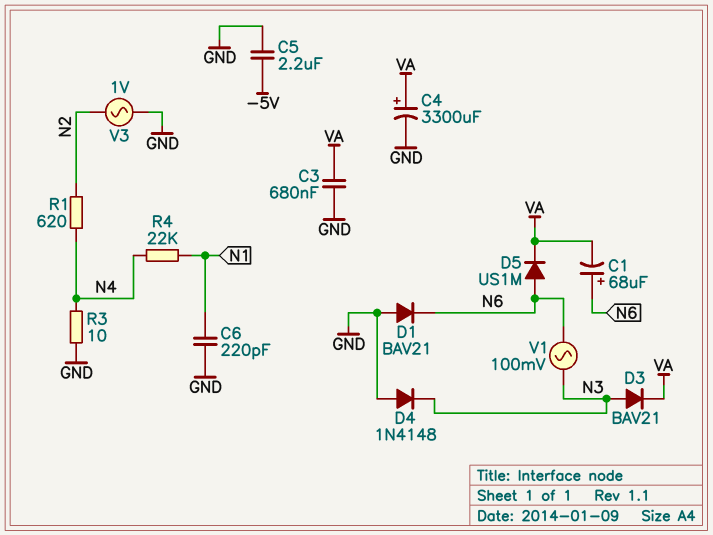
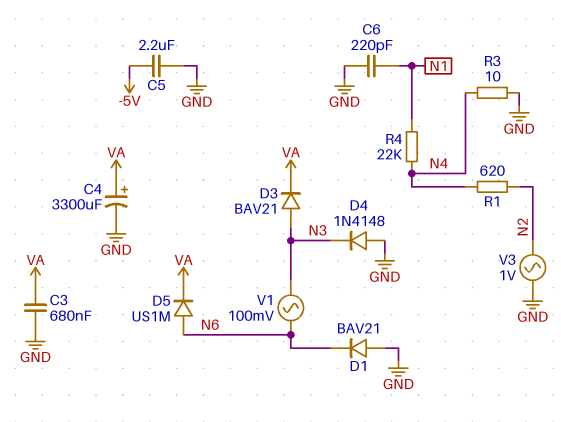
C1: 68uF (plus N6, minus VA) -> none

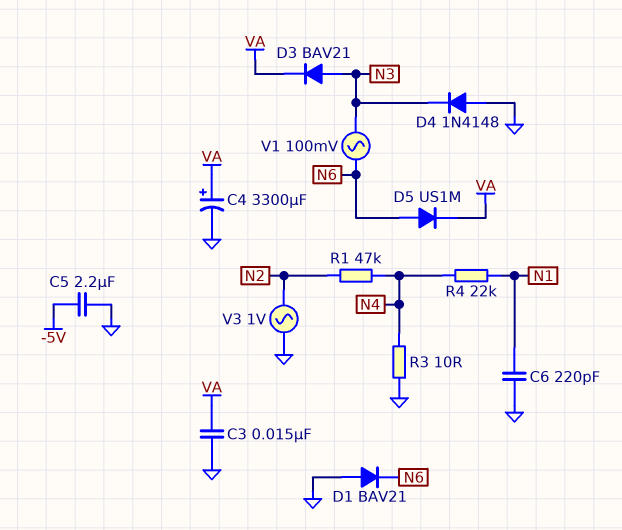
C3: 680nF (GND, VA) -> 15nF (GND, VA)
R1: 620 (N2, N4) -> 47k (N2, N4)

